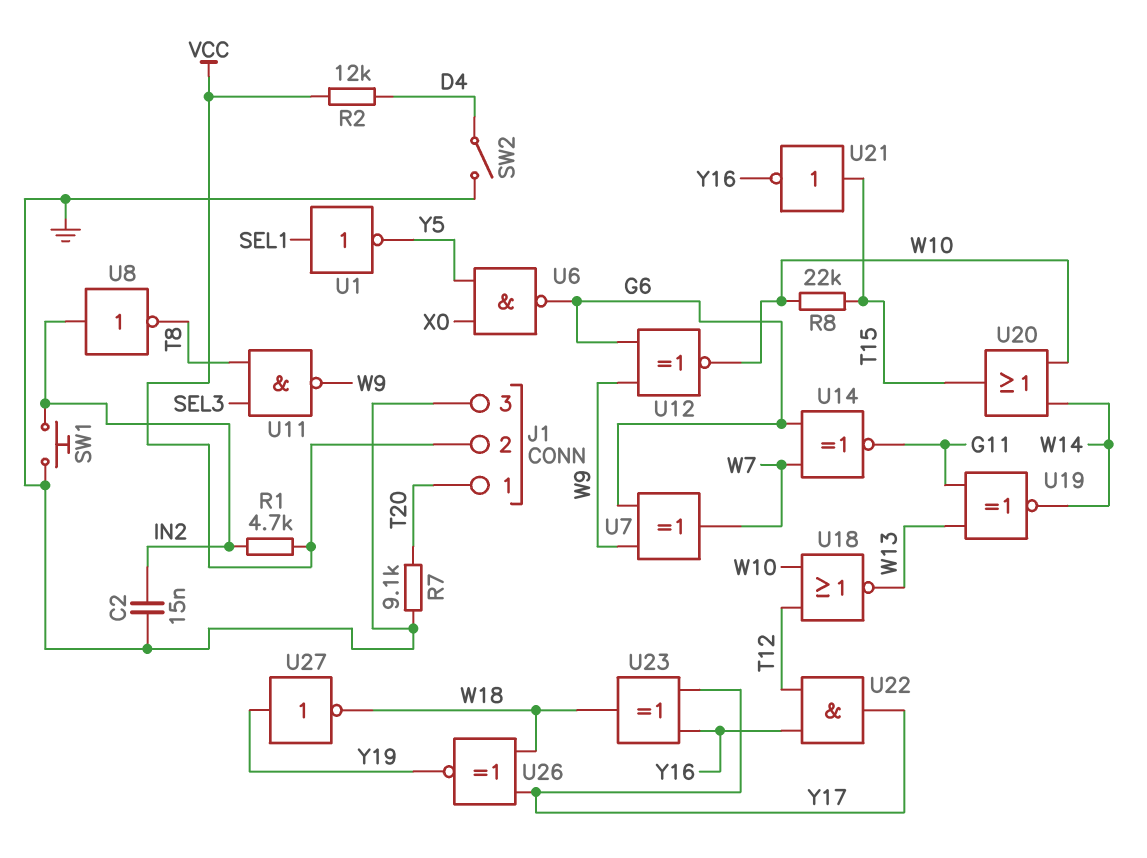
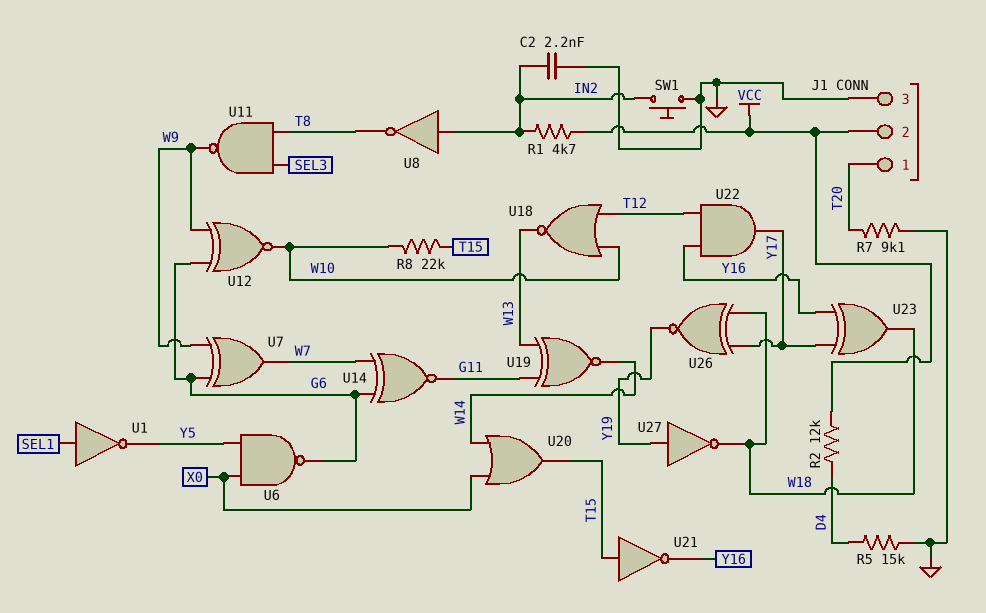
C2: 15nF (GND, IN2) -> 2.2nF (GND, IN2)
R5: none -> 15k (D4, GND)
SW2: switch (D4, GND) -> none
U20: OR (in W10, in W14, out T15) -> OR (in W14, in X0, out T15)

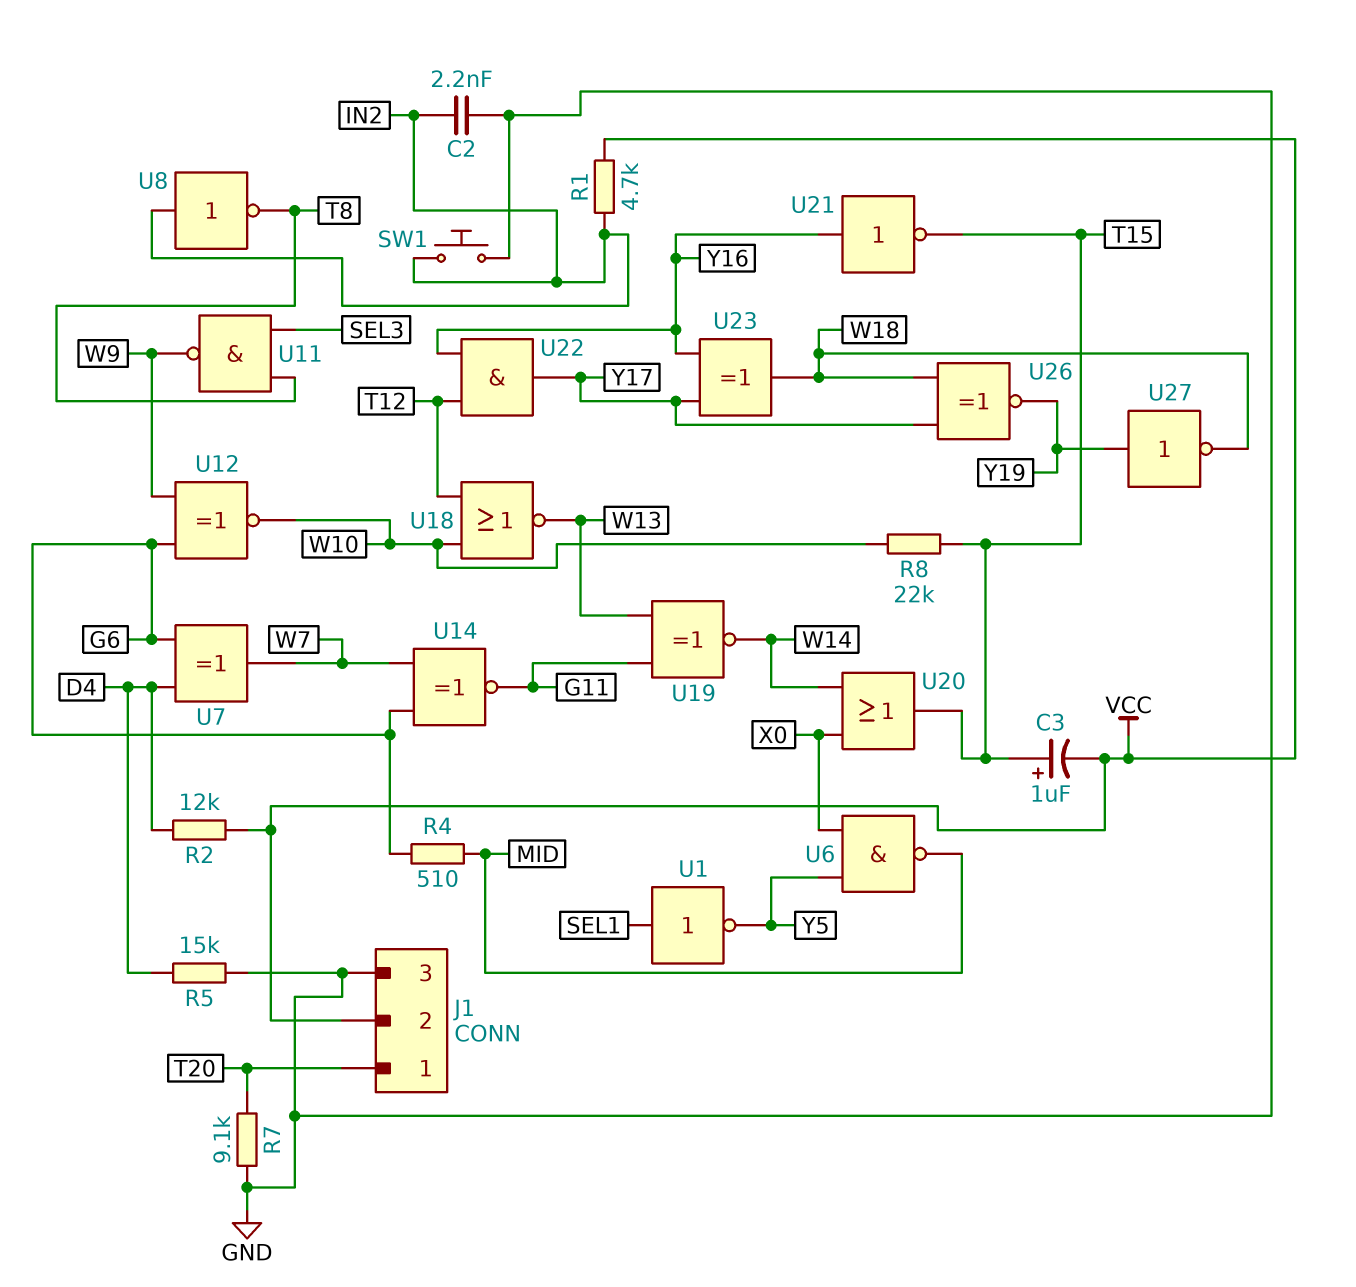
C3: none -> 1uF (plus T15, minus VCC)
R4: none -> 510 (G6, MID)
U6: NAND (in X0, in Y5, out G6) -> NAND (in X0, in Y5, out MID)
U7: XOR (in G6, in W9, out W7) -> XOR (in D4, in G6, out W7)
U21: NOT (in T15, out Y16) -> NOT (in Y16, out T15)

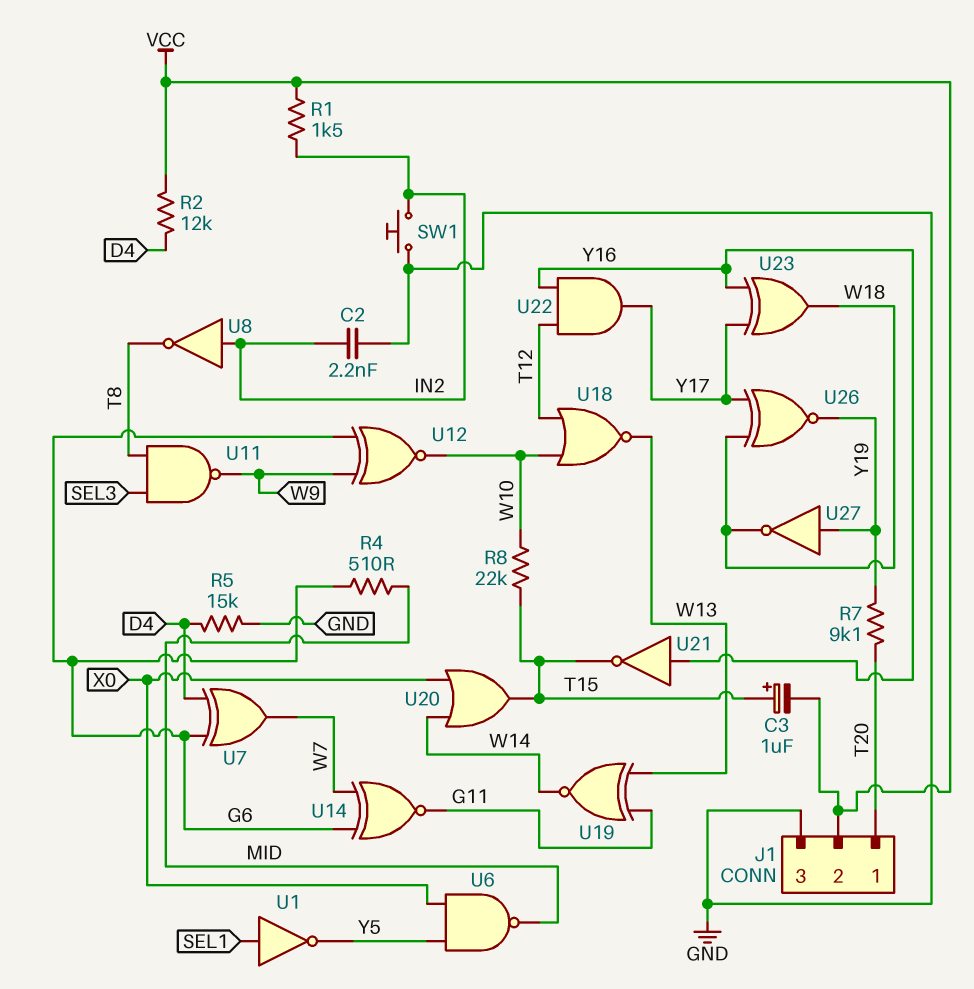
R1: 4.7k (IN2, VCC) -> 1.5k (IN2, VCC)
R7: 9.1k (GND, T20) -> 9.1k (T20, Y19)

